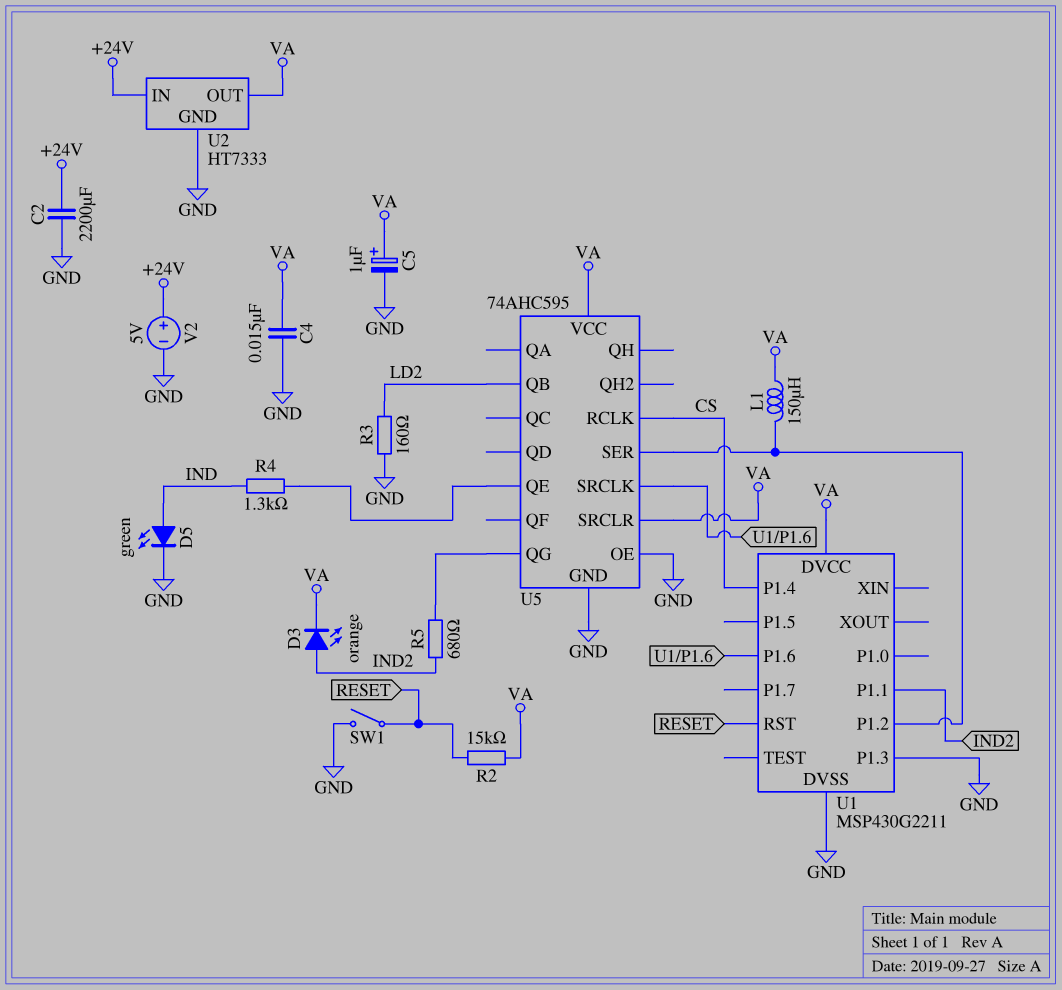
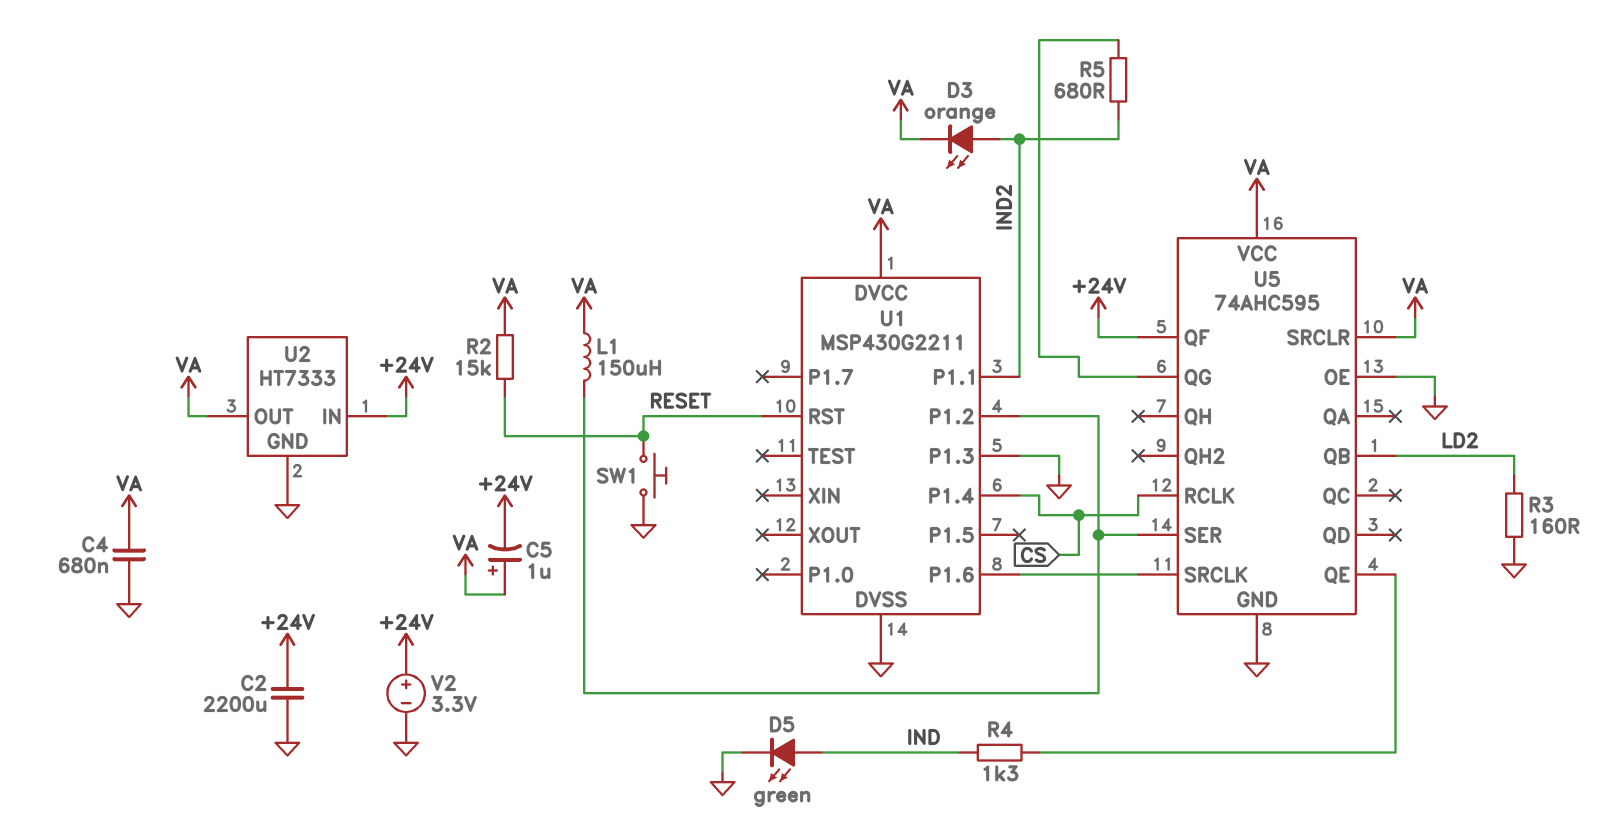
C4: 15nF (GND, VA) -> 680nF (GND, VA)
C5: 1uF (plus VA, minus GND) -> 1uF (plus VA, minus +24V)
SW1: switch (GND, RESET) -> button (GND, RESET)
U5 pin QF: none -> +24V
V2: 5V (plus +24V, minus GND) -> 3.3V (plus +24V, minus GND)

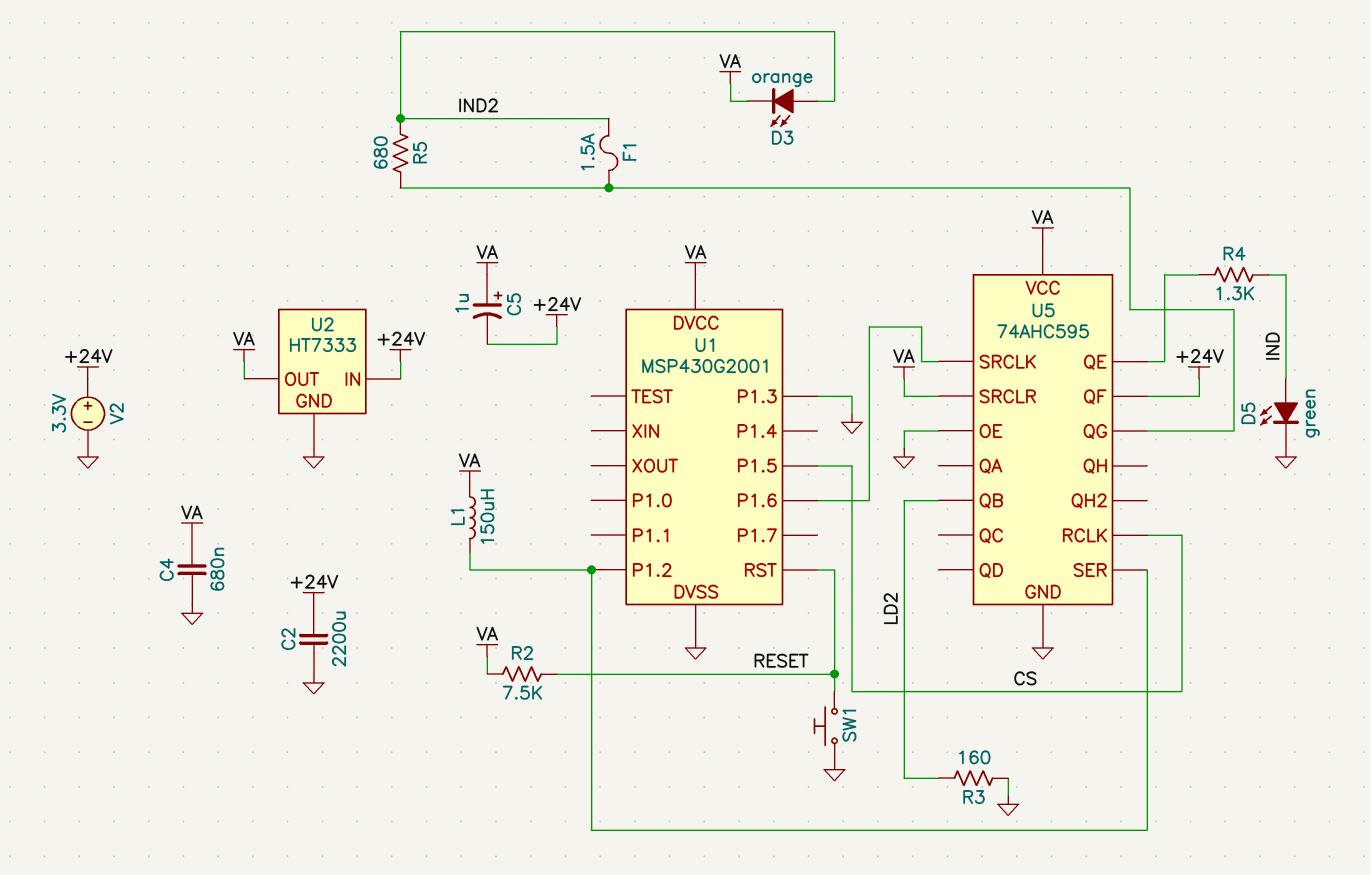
F1: none -> 1.5A (IND2, U5/QG)
R2: 15k (RESET, VA) -> 7.5k (RESET, VA)
U1: MSP430G2211 -> MSP430G2001
U1 pin P1.1: IND2 -> none
U1 pin P1.4: CS -> none
U1 pin P1.5: none -> CS

